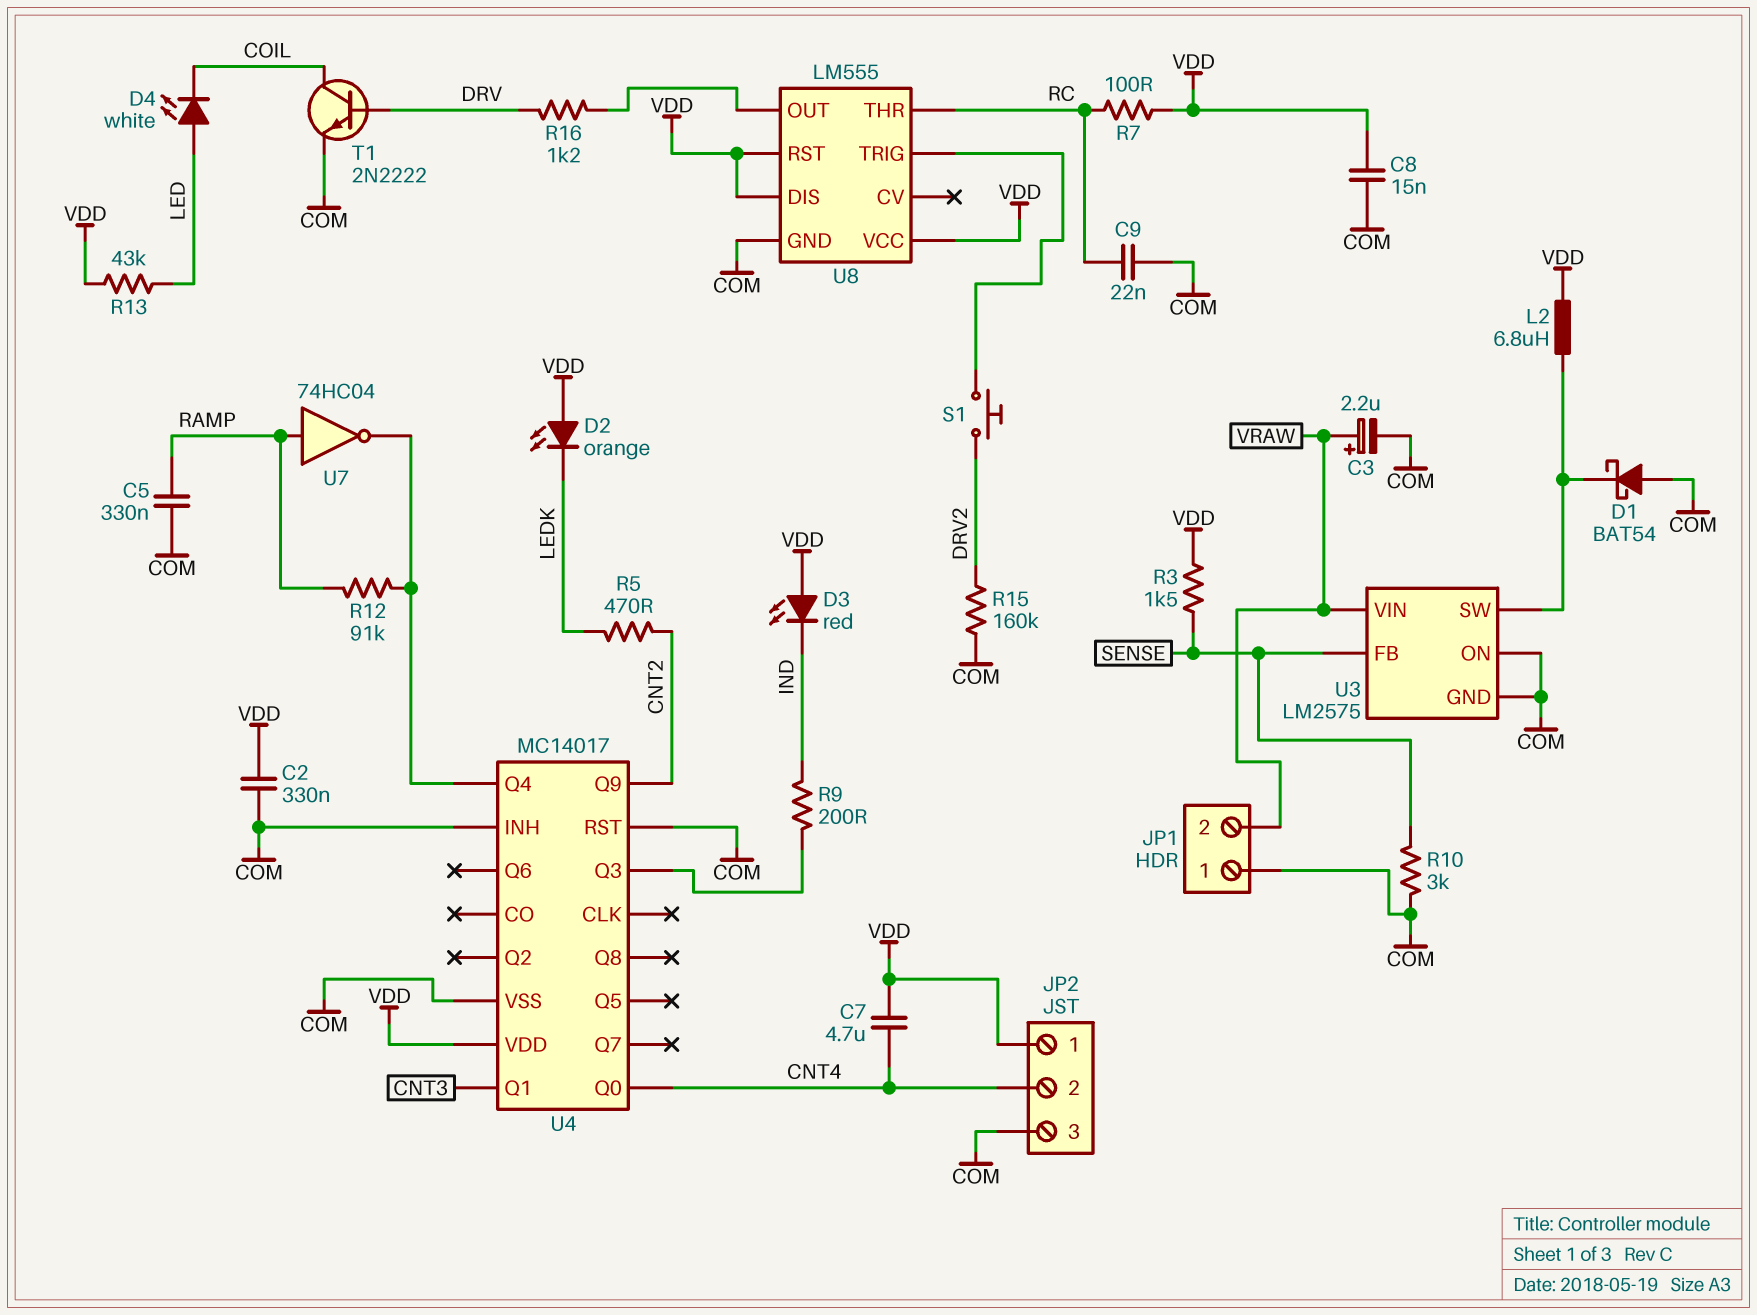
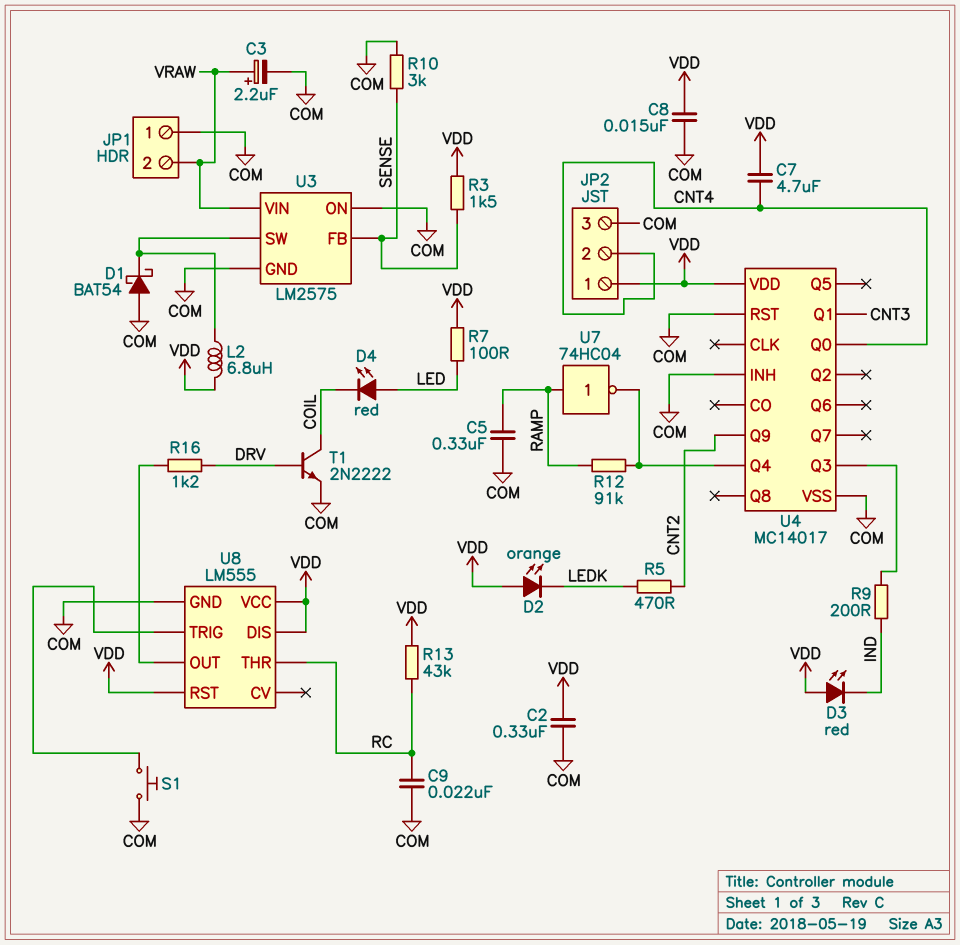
D4: LED white (A LED, K COIL) -> LED red (A LED, K COIL)
R7: 100 (RC, VDD) -> 100 (LED, VDD)
R13: 43k (LED, VDD) -> 43k (RC, VDD)
R15: 160k (COM, DRV2) -> none
S1: button (DRV2, U8/TRIG) -> button (COM, U8/TRIG)

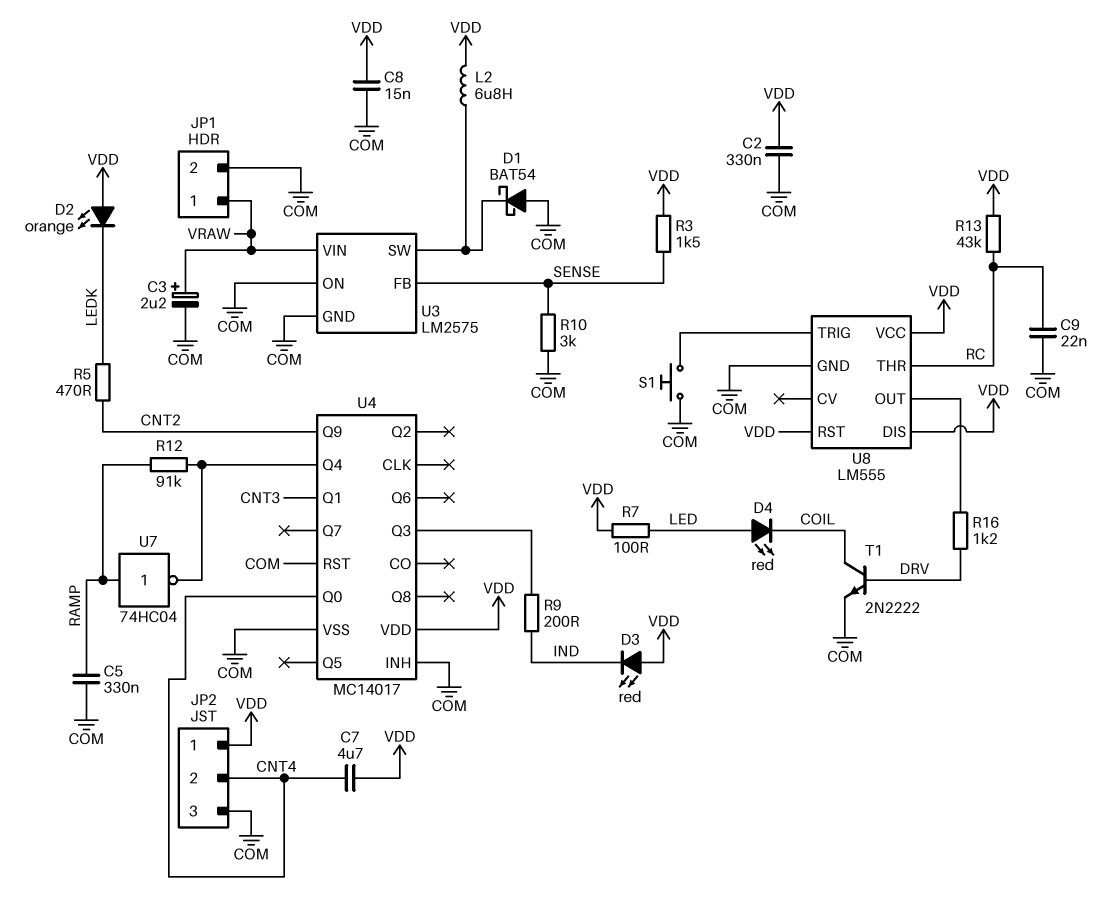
JP1 pin 1: COM -> VRAW
JP1 pin 2: VRAW -> COM

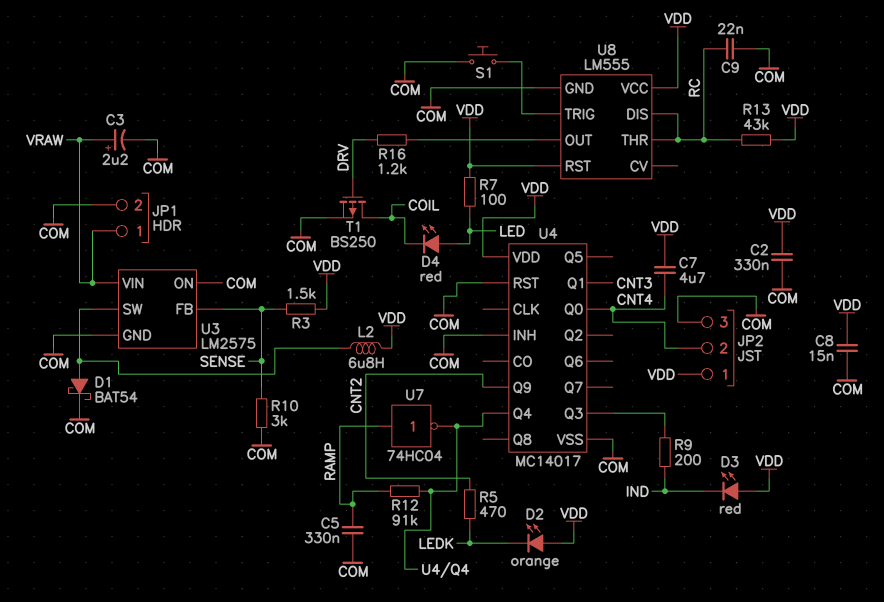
D1: schottky BAT54 (A COM, K U3/SW) -> schottky BAT54 (A U3/SW, K COM)
T1: NPN 2N2222 (B DRV, C COIL, E COM) -> PMOS BS250 (G DRV, D COIL, S COM)
U8 pin DIS: VDD -> RC

